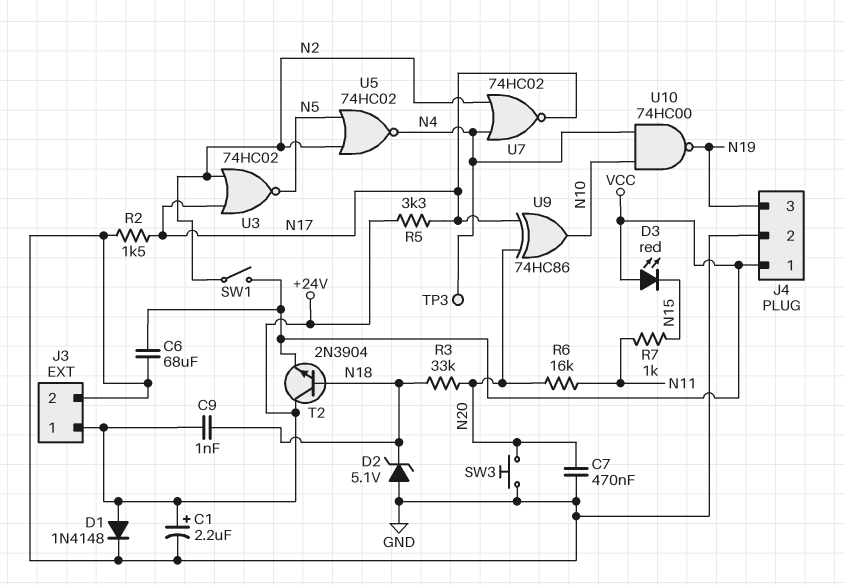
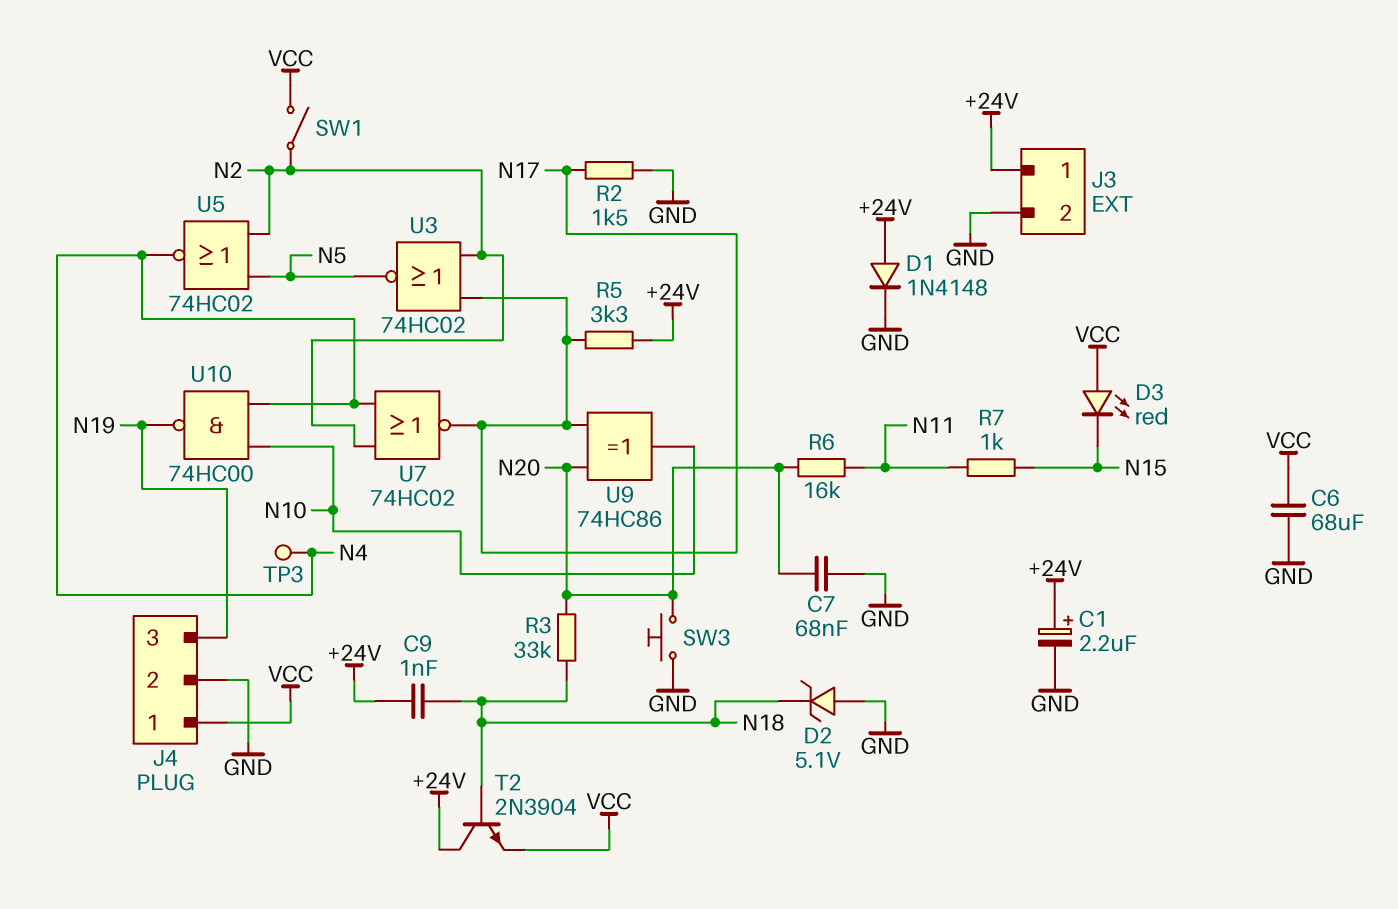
C7: 470nF (GND, N20) -> 68nF (GND, N20)

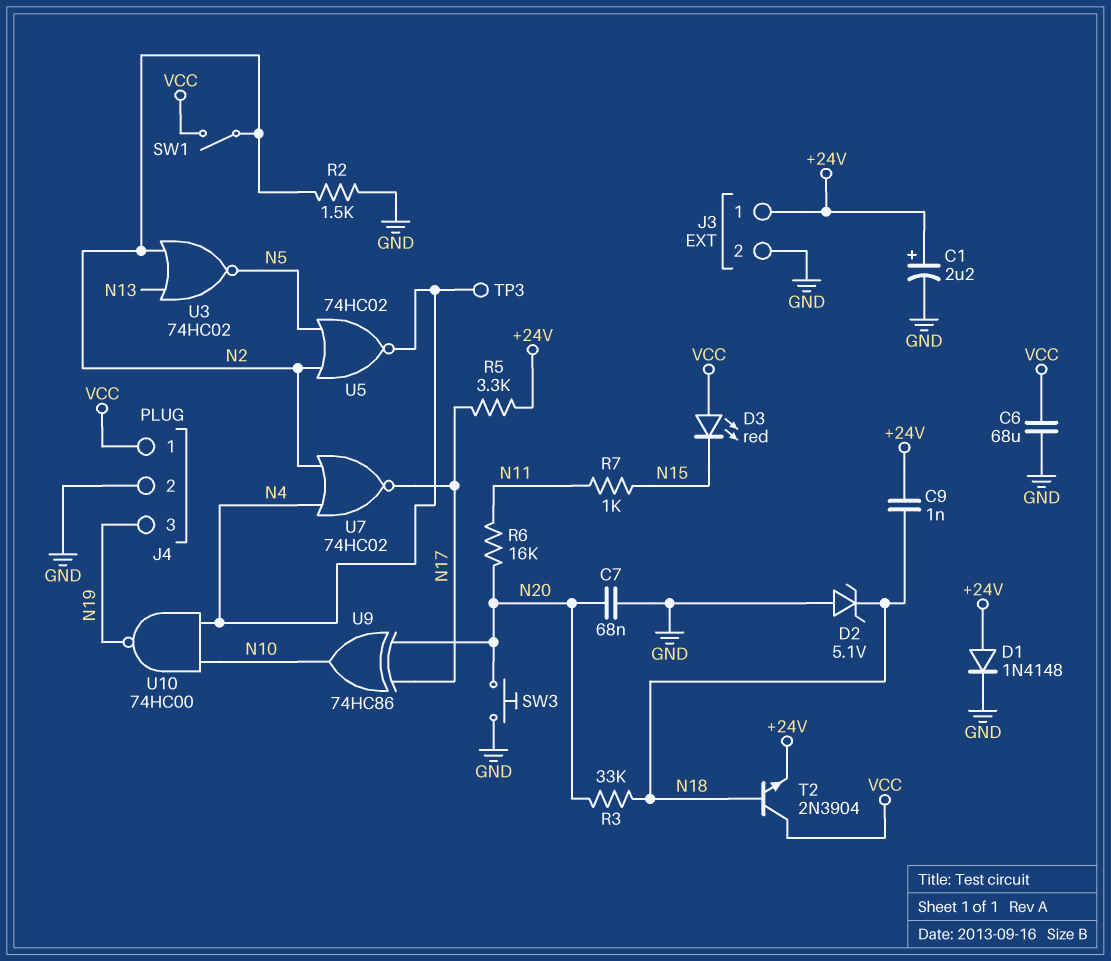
R2: 1.5k (GND, N17) -> 1.5k (GND, N2)
T2: NPN 2N3904 (B N18, C +24V, E VCC) -> NPN 2N3904 (B N18, C VCC, E +24V)
U3: NOR 74HC02 (in N2, in N17, out N5) -> NOR 74HC02 (in N2, in N13, out N5)

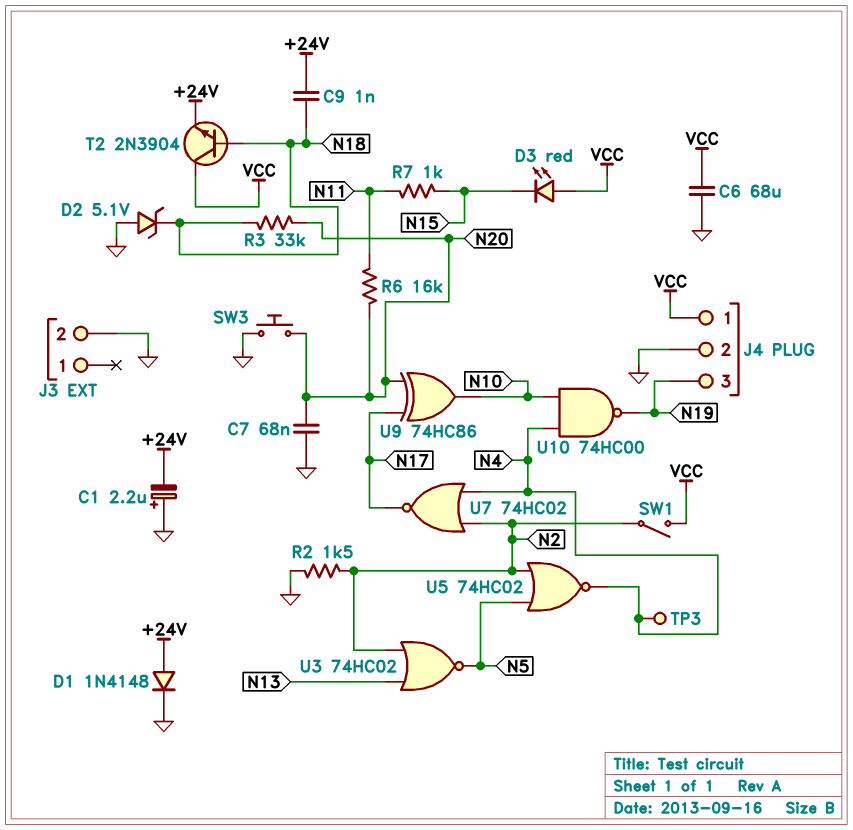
C1: 2.2uF (plus +24V, minus GND) -> 2.2uF (plus GND, minus +24V)
J3 pin 1: +24V -> none
R5: 3.3k (+24V, N17) -> none

